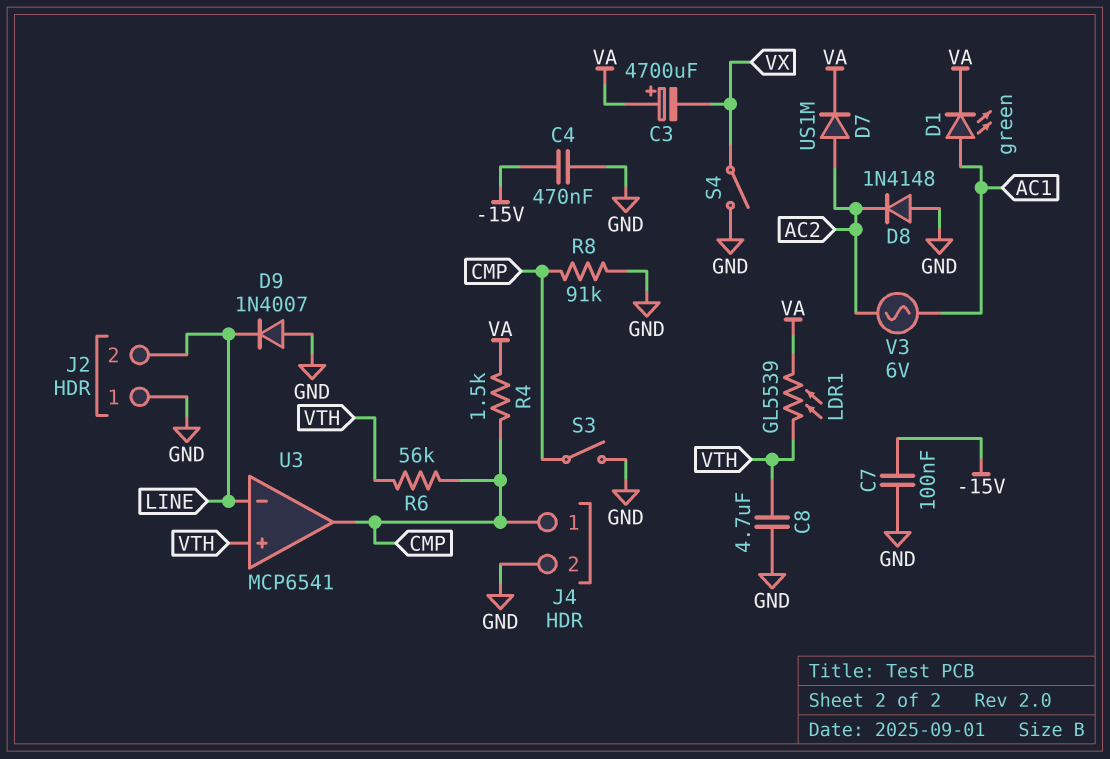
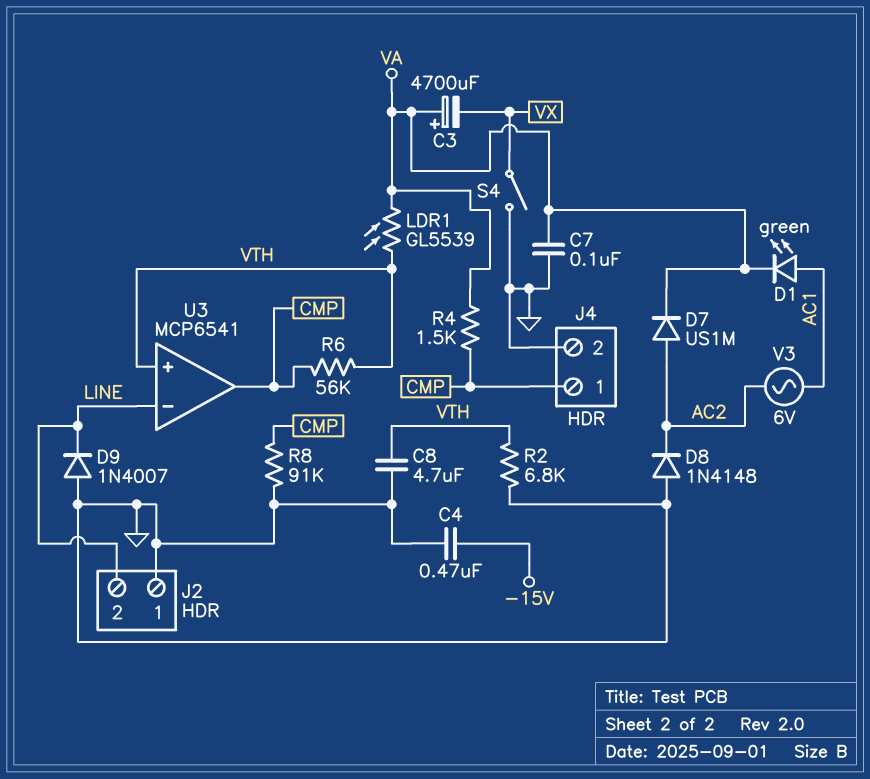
C7: 100nF (-15V, GND) -> 100nF (GND, VA)
R2: none -> 6.8k (GND, VTH)
S3: switch (CMP, GND) -> none

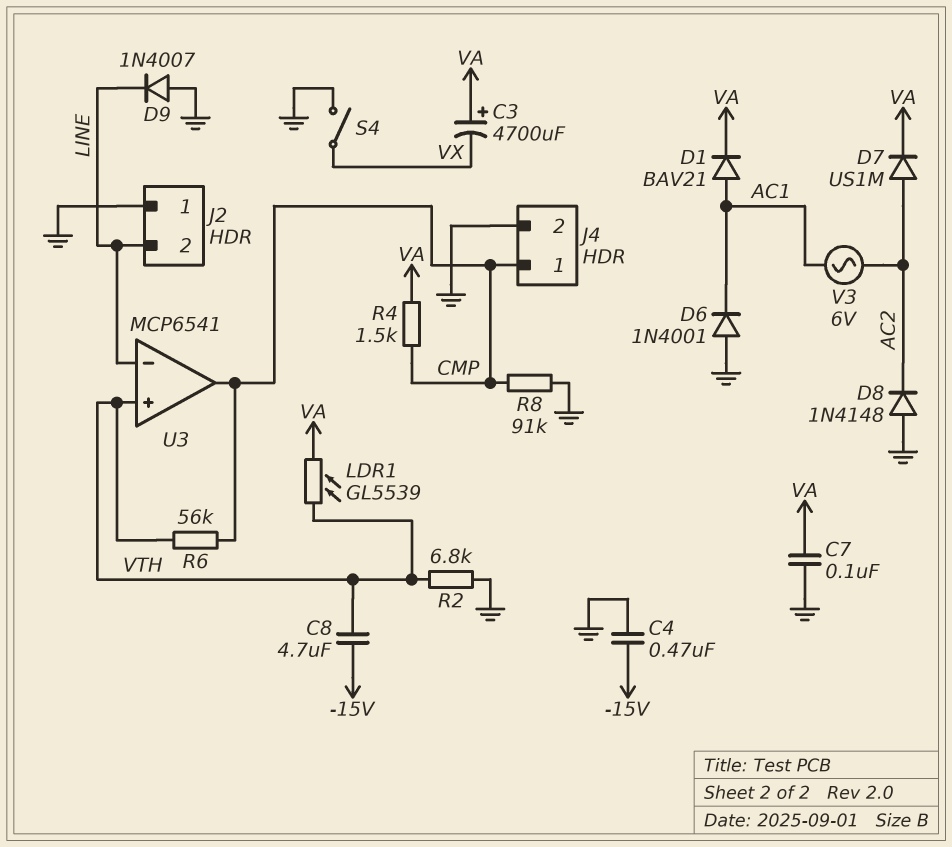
C8: 4.7uF (GND, VTH) -> 4.7uF (-15V, VTH)
D1: LED green (A AC1, K VA) -> diode BAV21 (A AC1, K VA)
D6: none -> diode 1N4001 (A GND, K AC1)

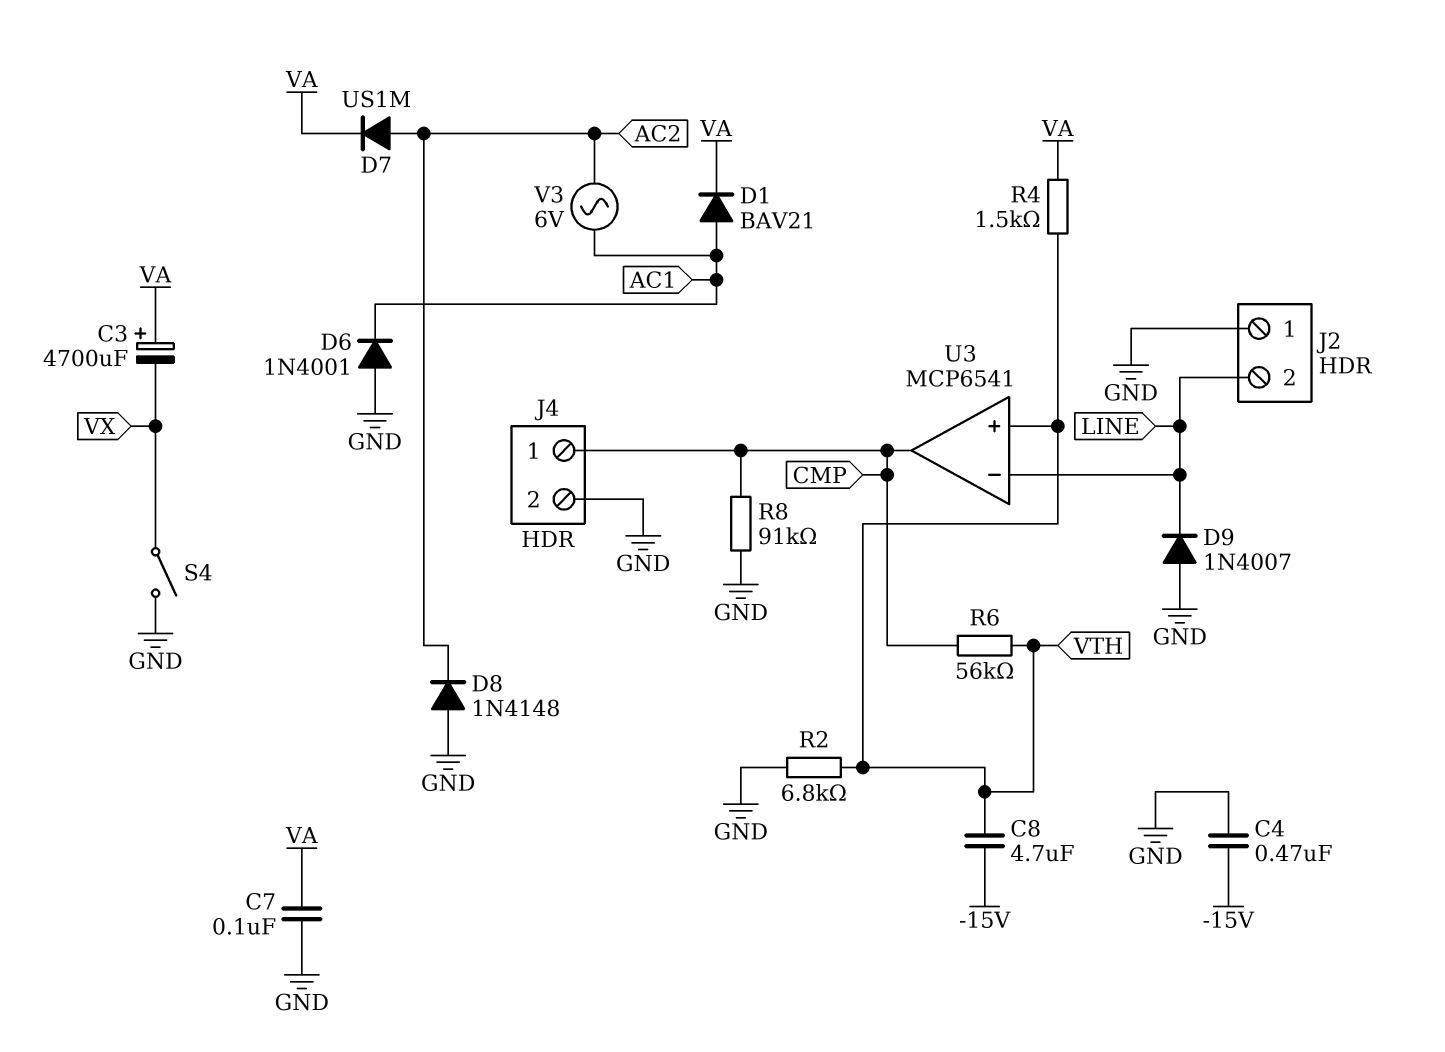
LDR1: GL5539 (VA, VTH) -> none
R4: 1.5k (CMP, VA) -> 1.5k (VA, VTH)

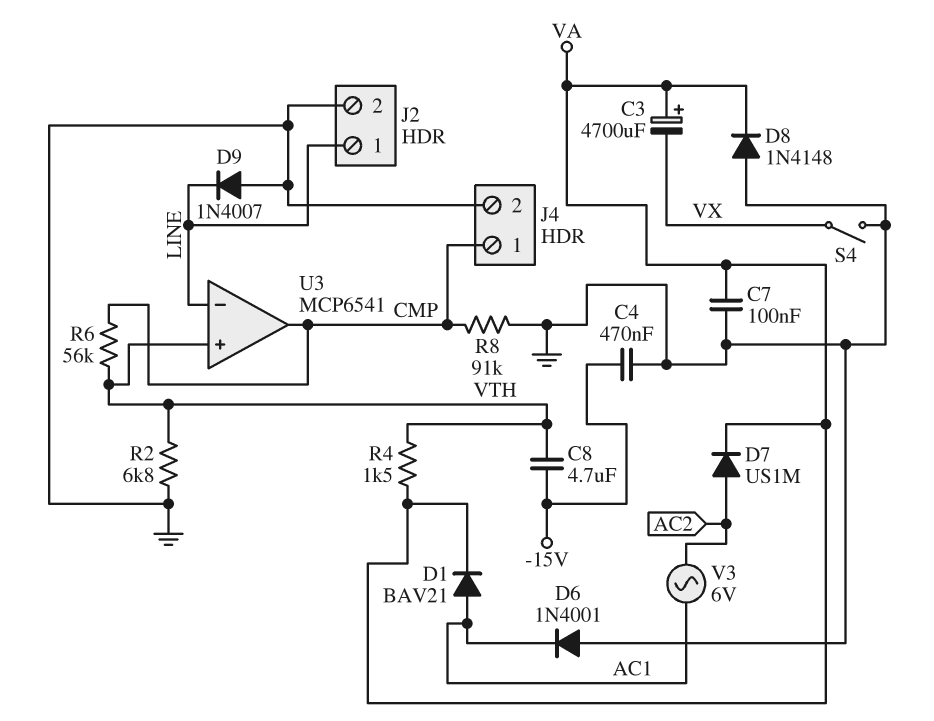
D8: diode 1N4148 (A GND, K AC2) -> diode 1N4148 (A GND, K VA)
J2 pin 1: GND -> LINE
J2 pin 2: LINE -> GND

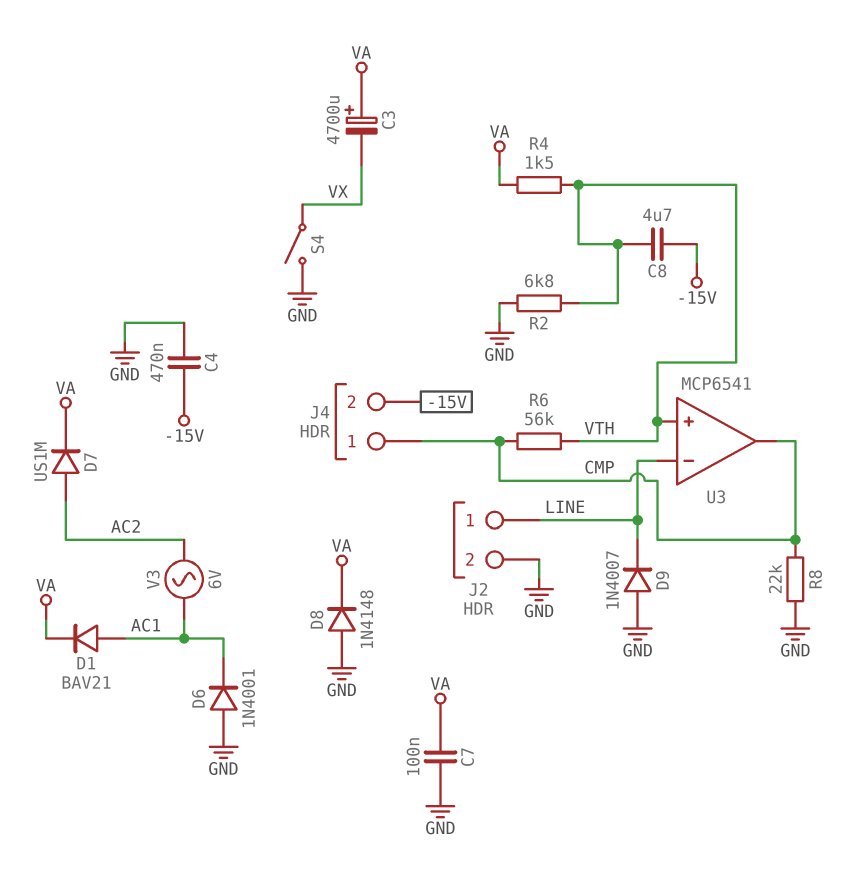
J4 pin 2: GND -> -15V
R8: 91k (CMP, GND) -> 22k (CMP, GND)

